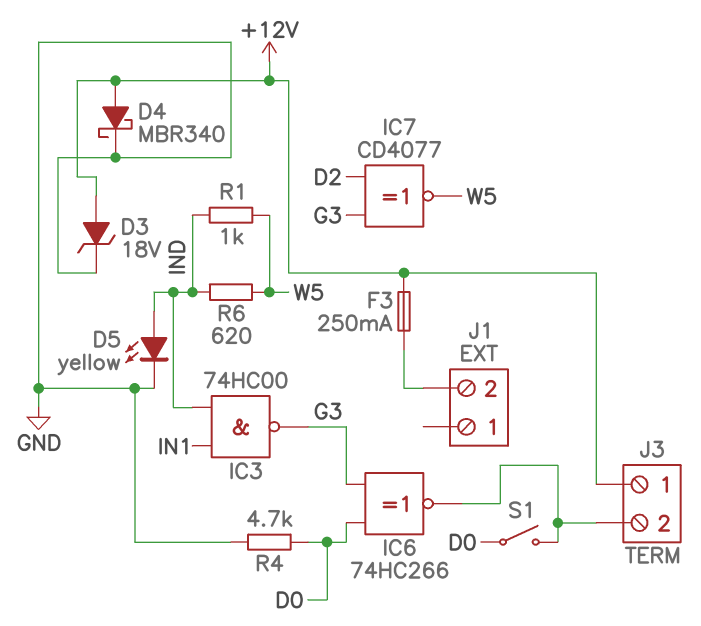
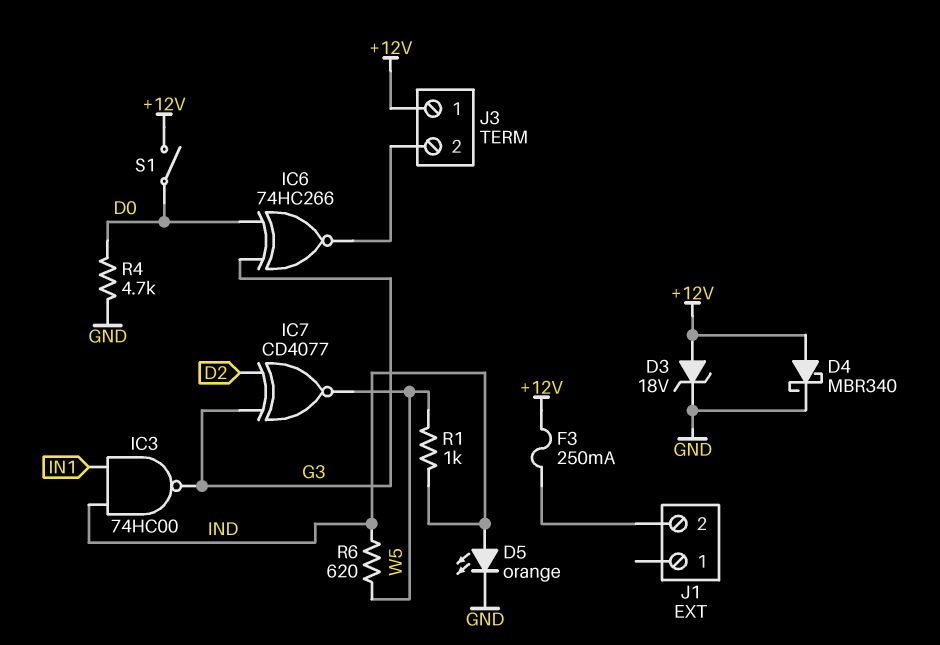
D5: LED yellow (A IND, K GND) -> LED orange (A IND, K GND)
S1: switch (D0, J3/2) -> switch (+12V, D0)

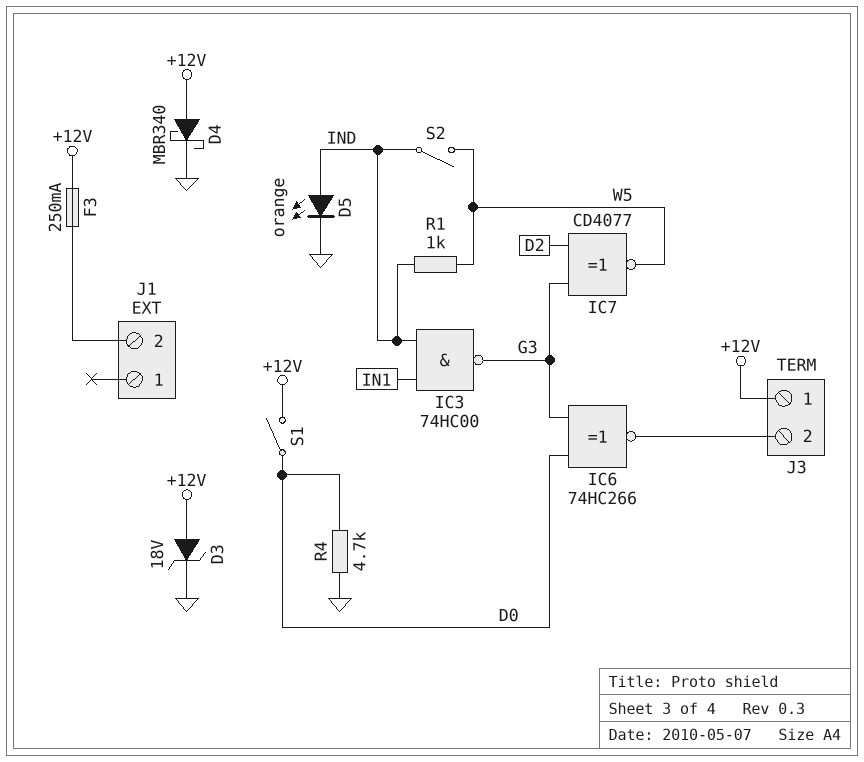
R6: 620 (IND, W5) -> none
S2: none -> switch (IND, W5)

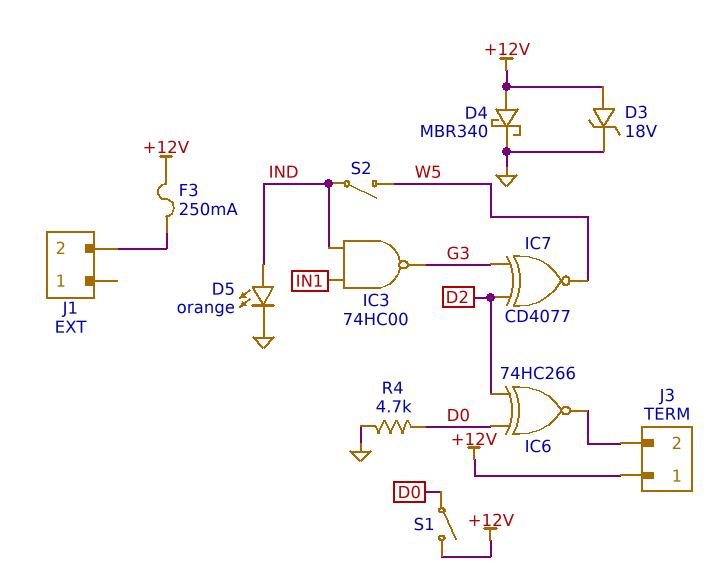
IC6: XNOR 74HC266 (in D0, in G3, out J3/2) -> XNOR 74HC266 (in D0, in D2, out J3/2)
R1: 1k (IND, W5) -> none

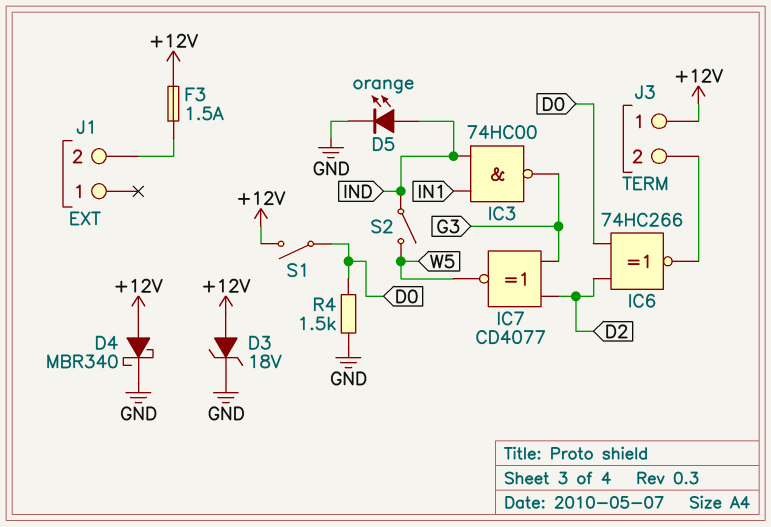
F3: 250mA (+12V, J1/2) -> 1.5A (+12V, J1/2)
R4: 4.7k (D0, GND) -> 1.5k (D0, GND)

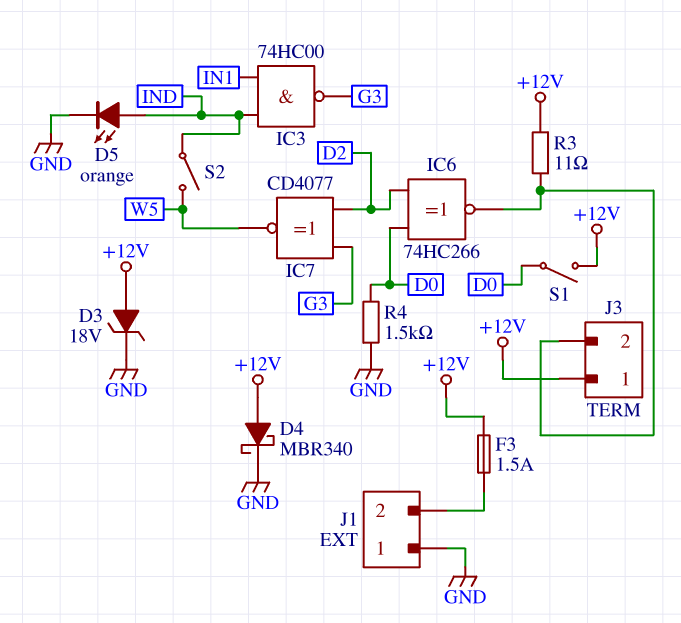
J1 pin 1: none -> GND
R3: none -> 11 (+12V, J3/2)

